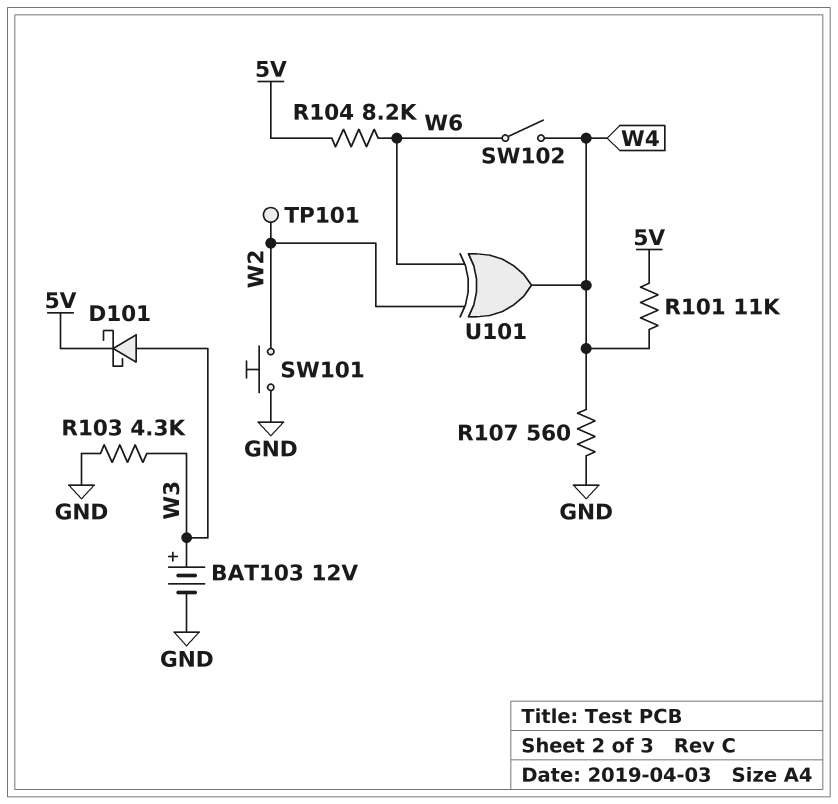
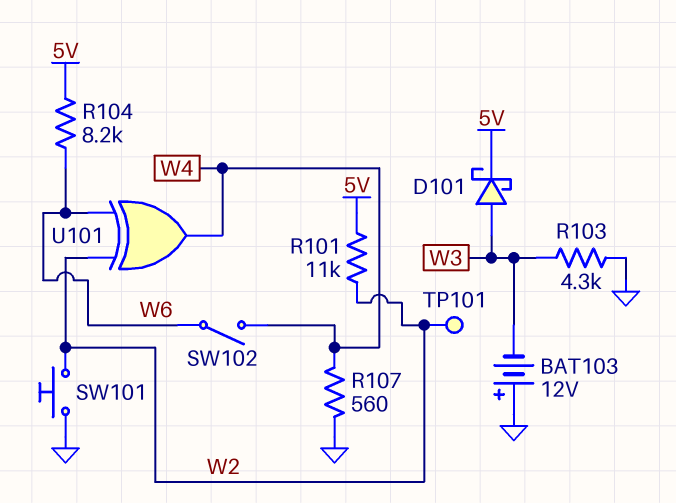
BAT103: 12V (plus W3, minus GND) -> 12V (plus GND, minus W3)
R101: 11k (5V, W4) -> 11k (5V, W2)

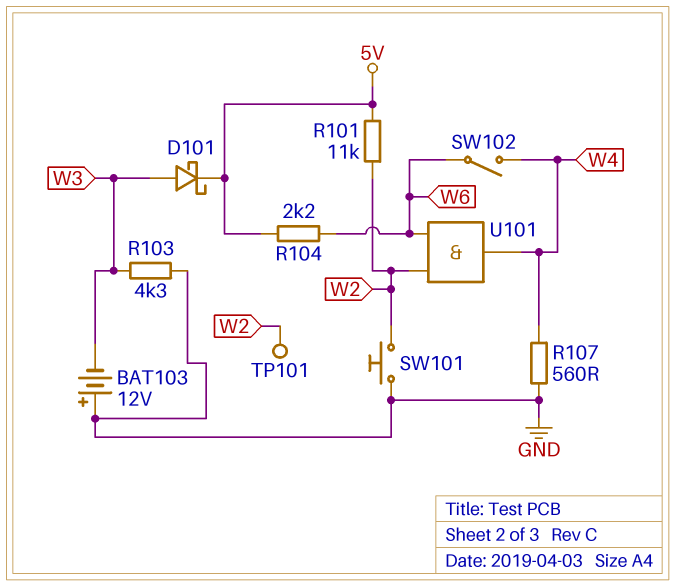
R104: 8.2k (5V, W6) -> 2.2k (5V, W6)
U101: XOR (in W2, in W6, out W4) -> AND (in W2, in W6, out W4)

